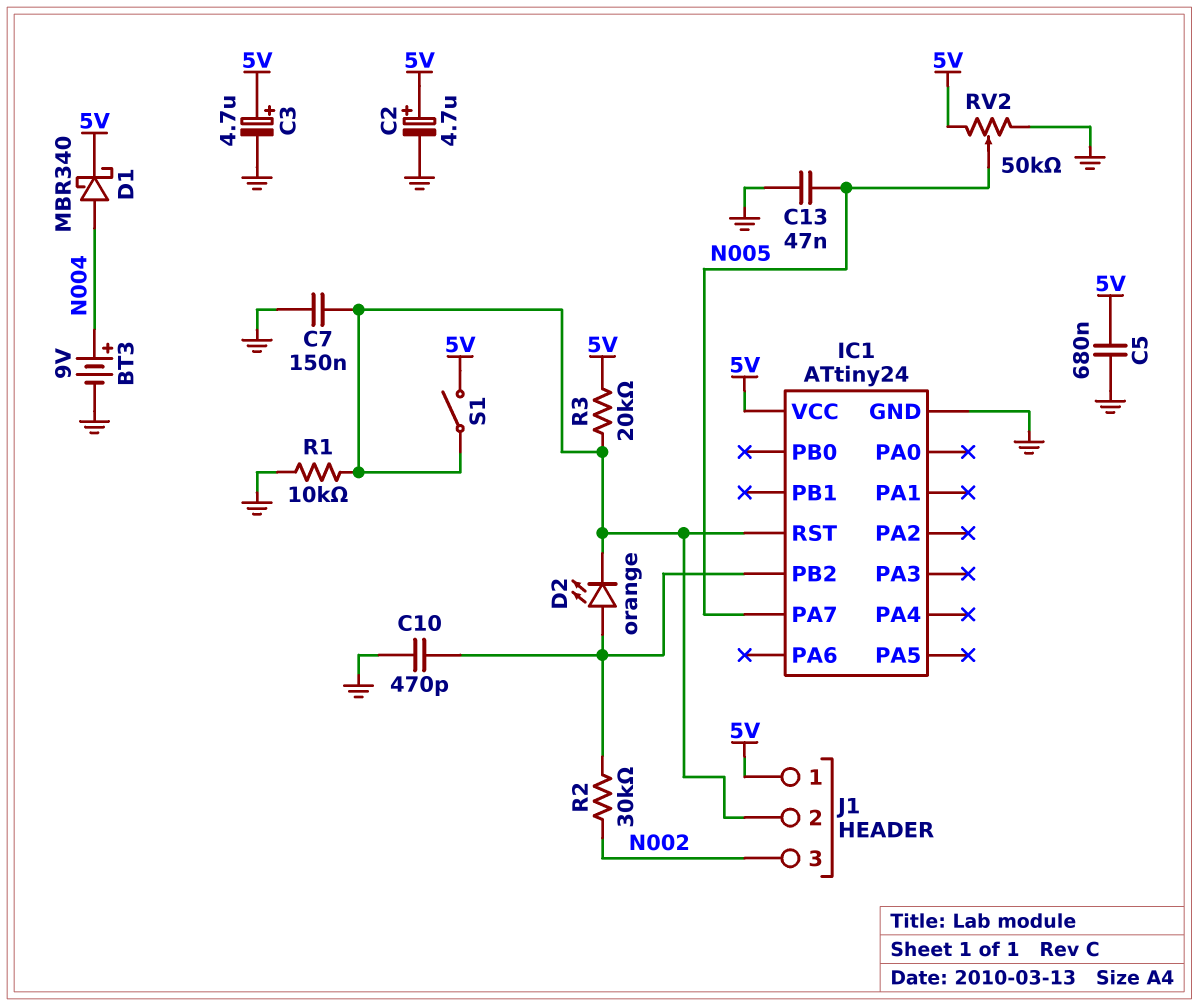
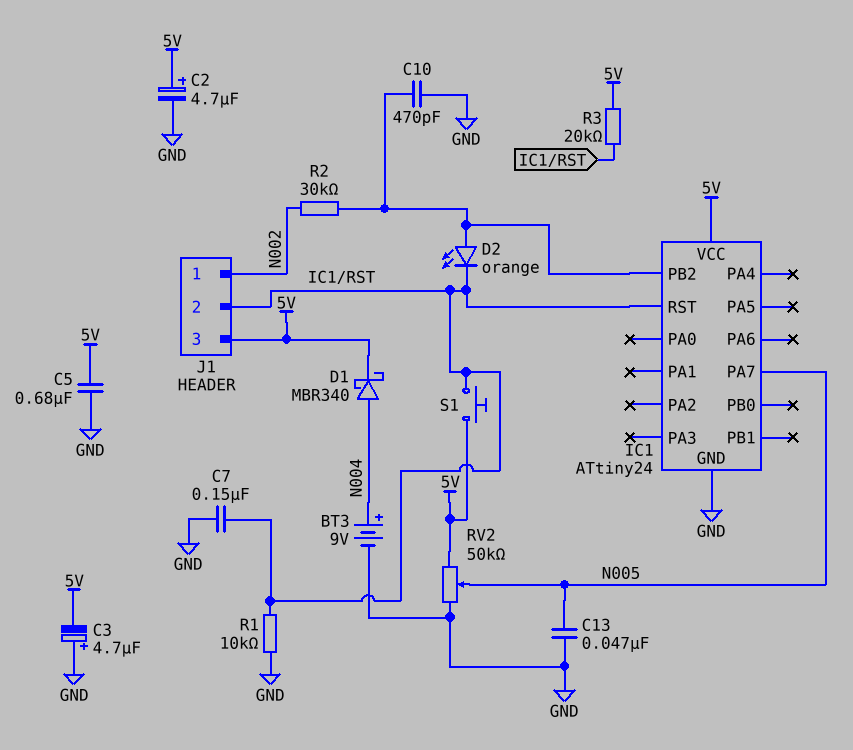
C3: 4.7uF (plus 5V, minus GND) -> 4.7uF (plus GND, minus 5V)
J1 pin 1: 5V -> N002
J1 pin 3: N002 -> 5V
S1: switch (5V, IC1/RST) -> button (5V, IC1/RST)

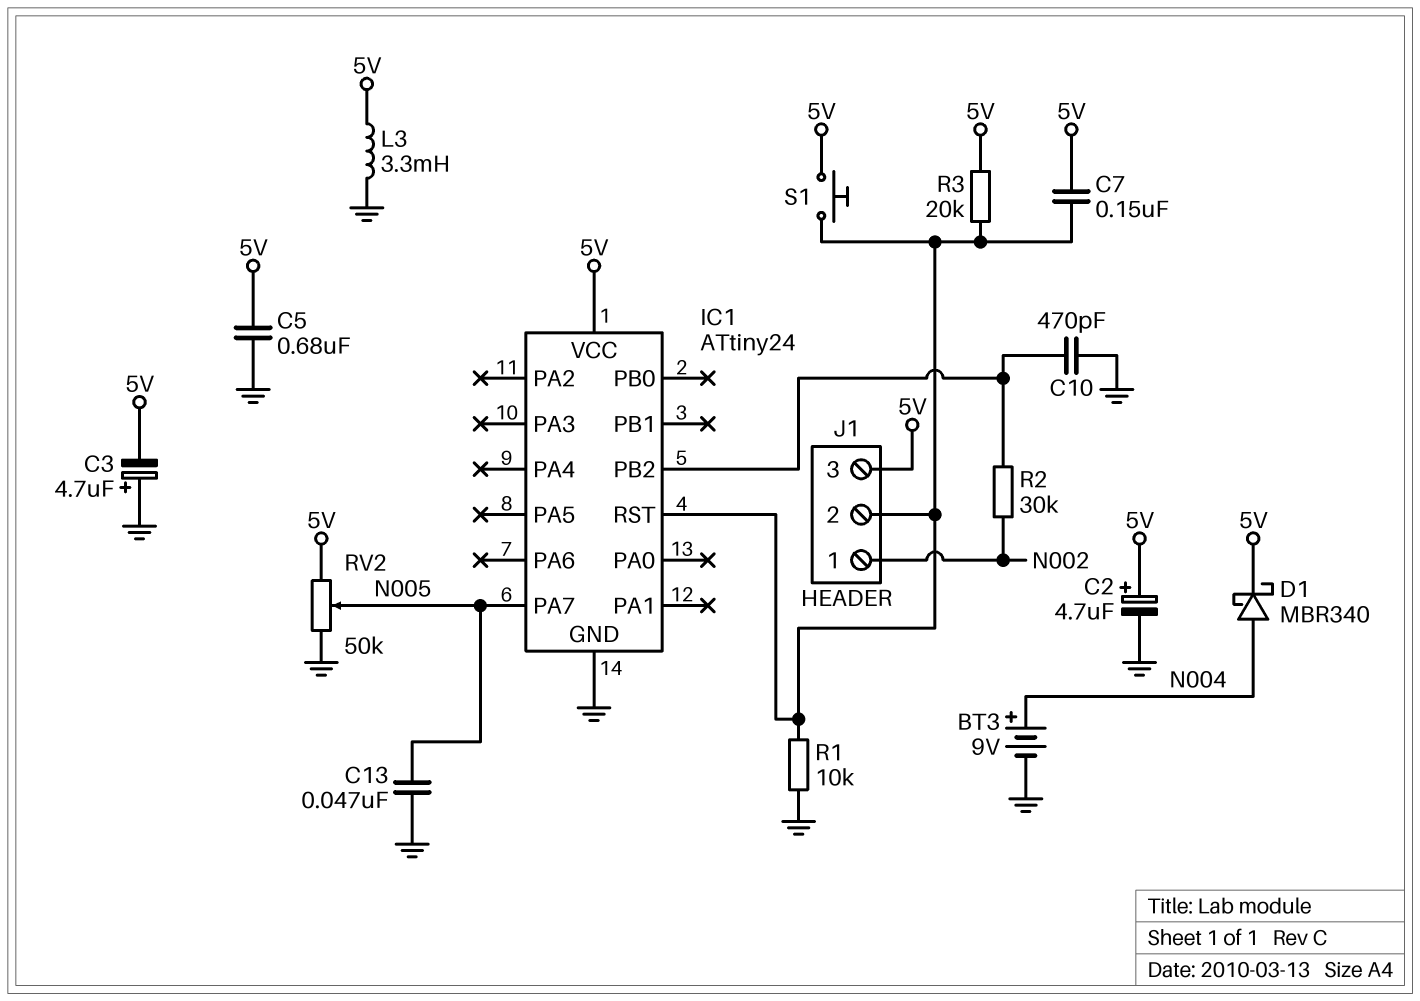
C7: 150nF (GND, IC1/RST) -> 150nF (5V, IC1/RST)
D2: LED orange (A IC1/PB2, K IC1/RST) -> none
L3: none -> 3.3mH (5V, GND)

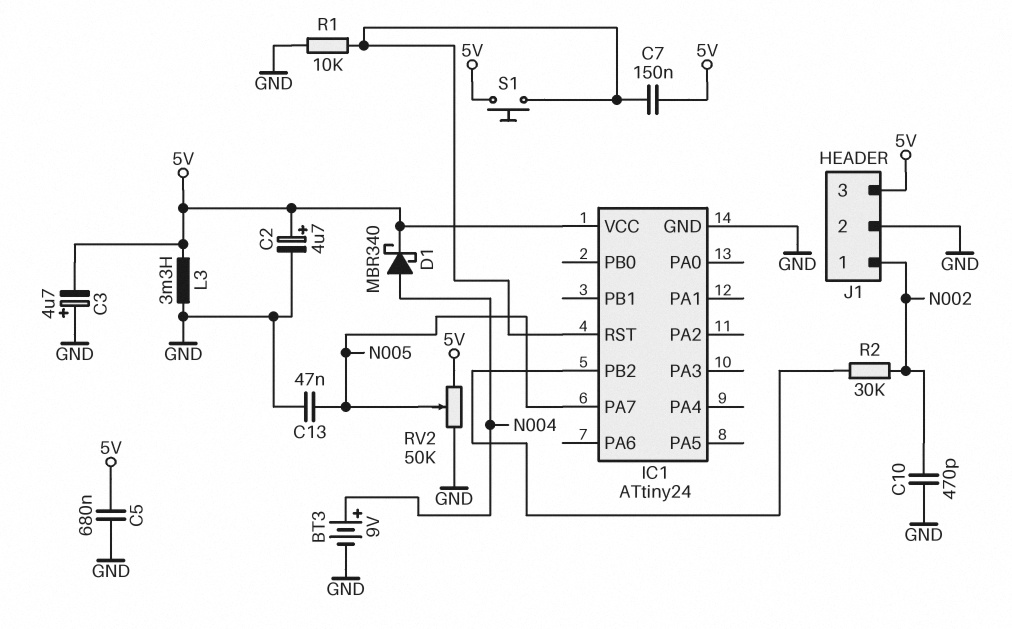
C10: 470pF (GND, IC1/PB2) -> 470pF (GND, N002)
J1 pin 2: IC1/RST -> GND
R3: 20k (5V, IC1/RST) -> none

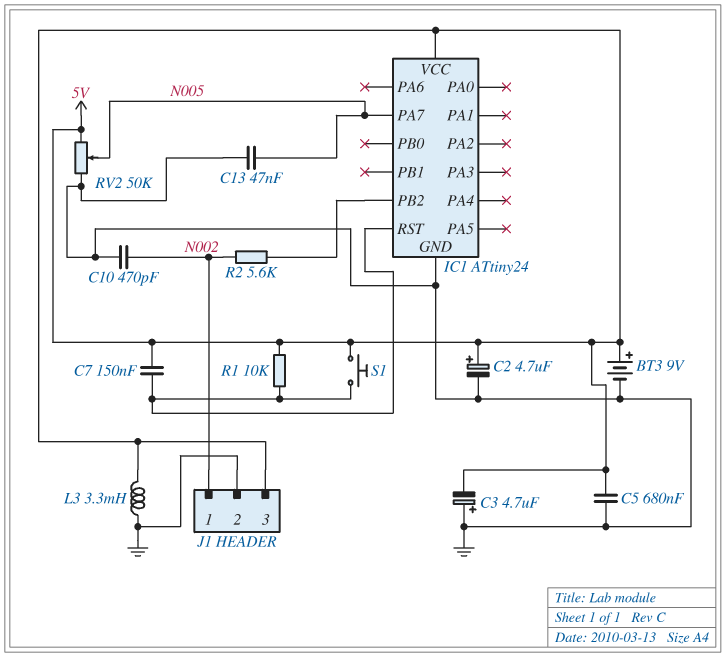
BT3: 9V (plus N004, minus GND) -> 9V (plus 5V, minus GND)
D1: schottky MBR340 (A N004, K 5V) -> none
R1: 10k (GND, IC1/RST) -> 10k (5V, IC1/RST)
R2: 30k (IC1/PB2, N002) -> 5.6k (IC1/PB2, N002)

